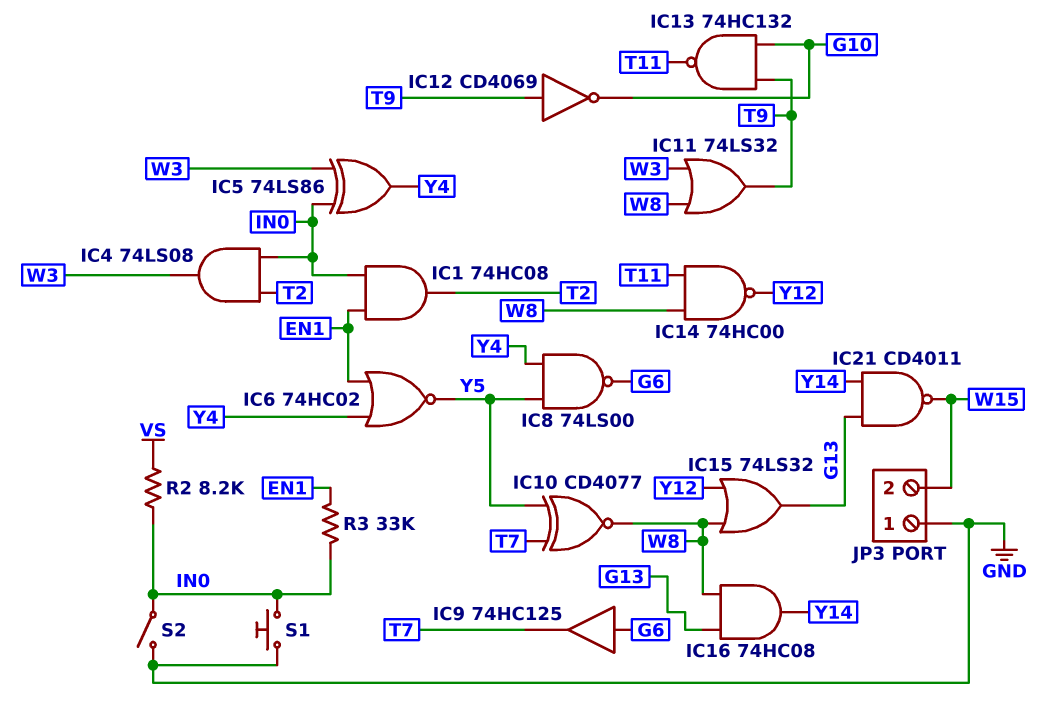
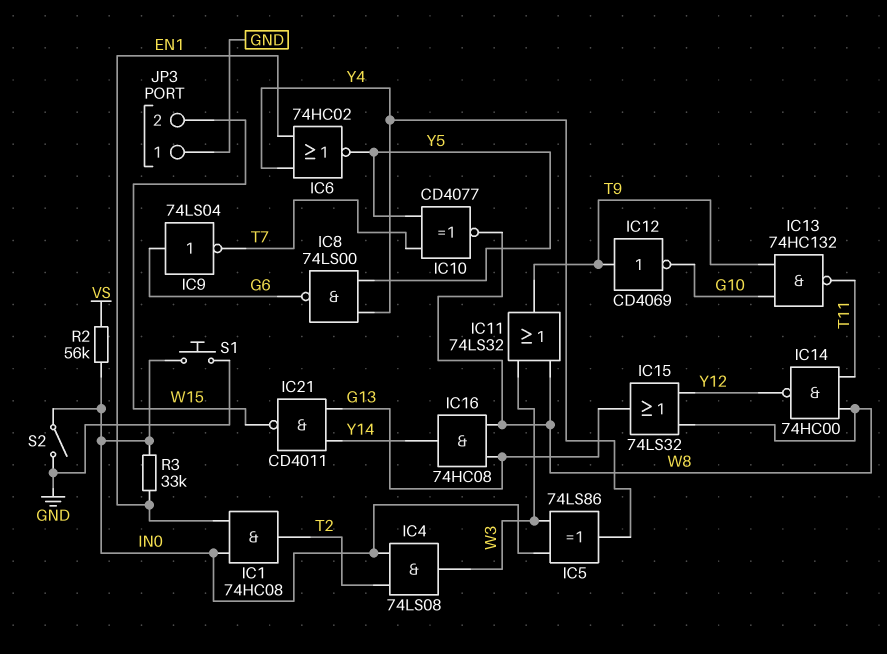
IC9: buffer 74HC125 (in G6, out T7) -> NOT 74LS04 (in G6, out T7)
R2: 8.2k (IN0, VS) -> 56k (IN0, VS)

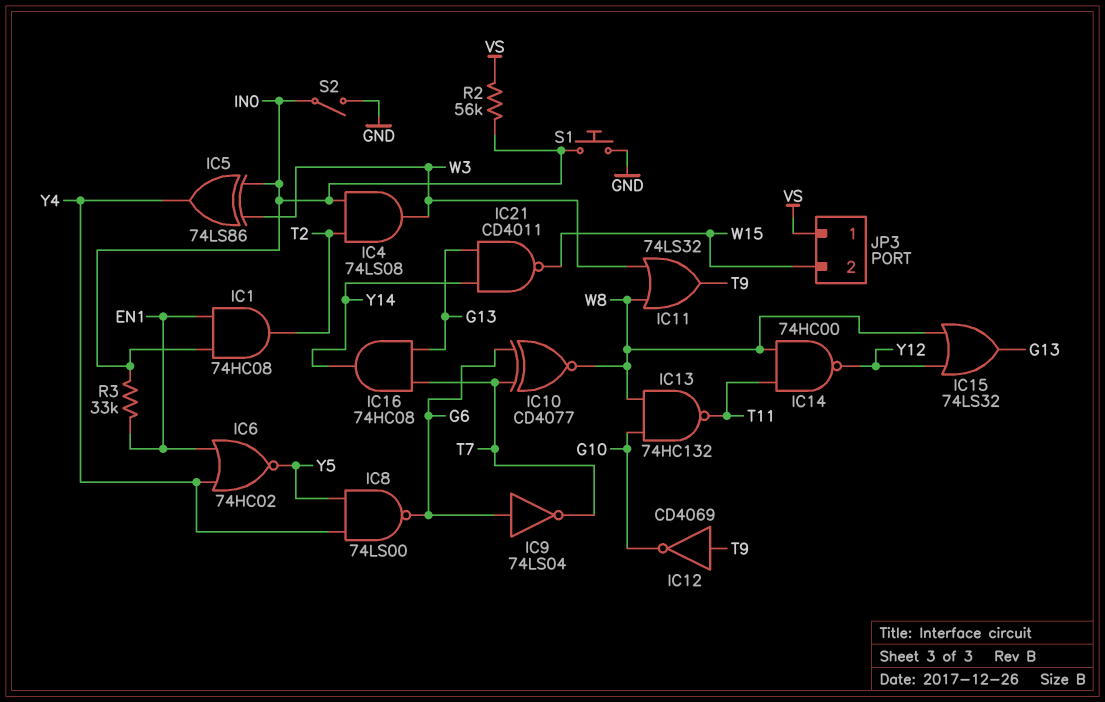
IC10: XNOR CD4077 (in T7, in Y5, out W8) -> XNOR CD4077 (in G6, in T7, out W8)
IC13: NAND 74HC132 (in G10, in T9, out T11) -> NAND 74HC132 (in G10, in W8, out T11)
IC16: AND 74HC08 (in G13, in W8, out Y14) -> AND 74HC08 (in G13, in T7, out Y14)
JP3 pin 1: GND -> VS

